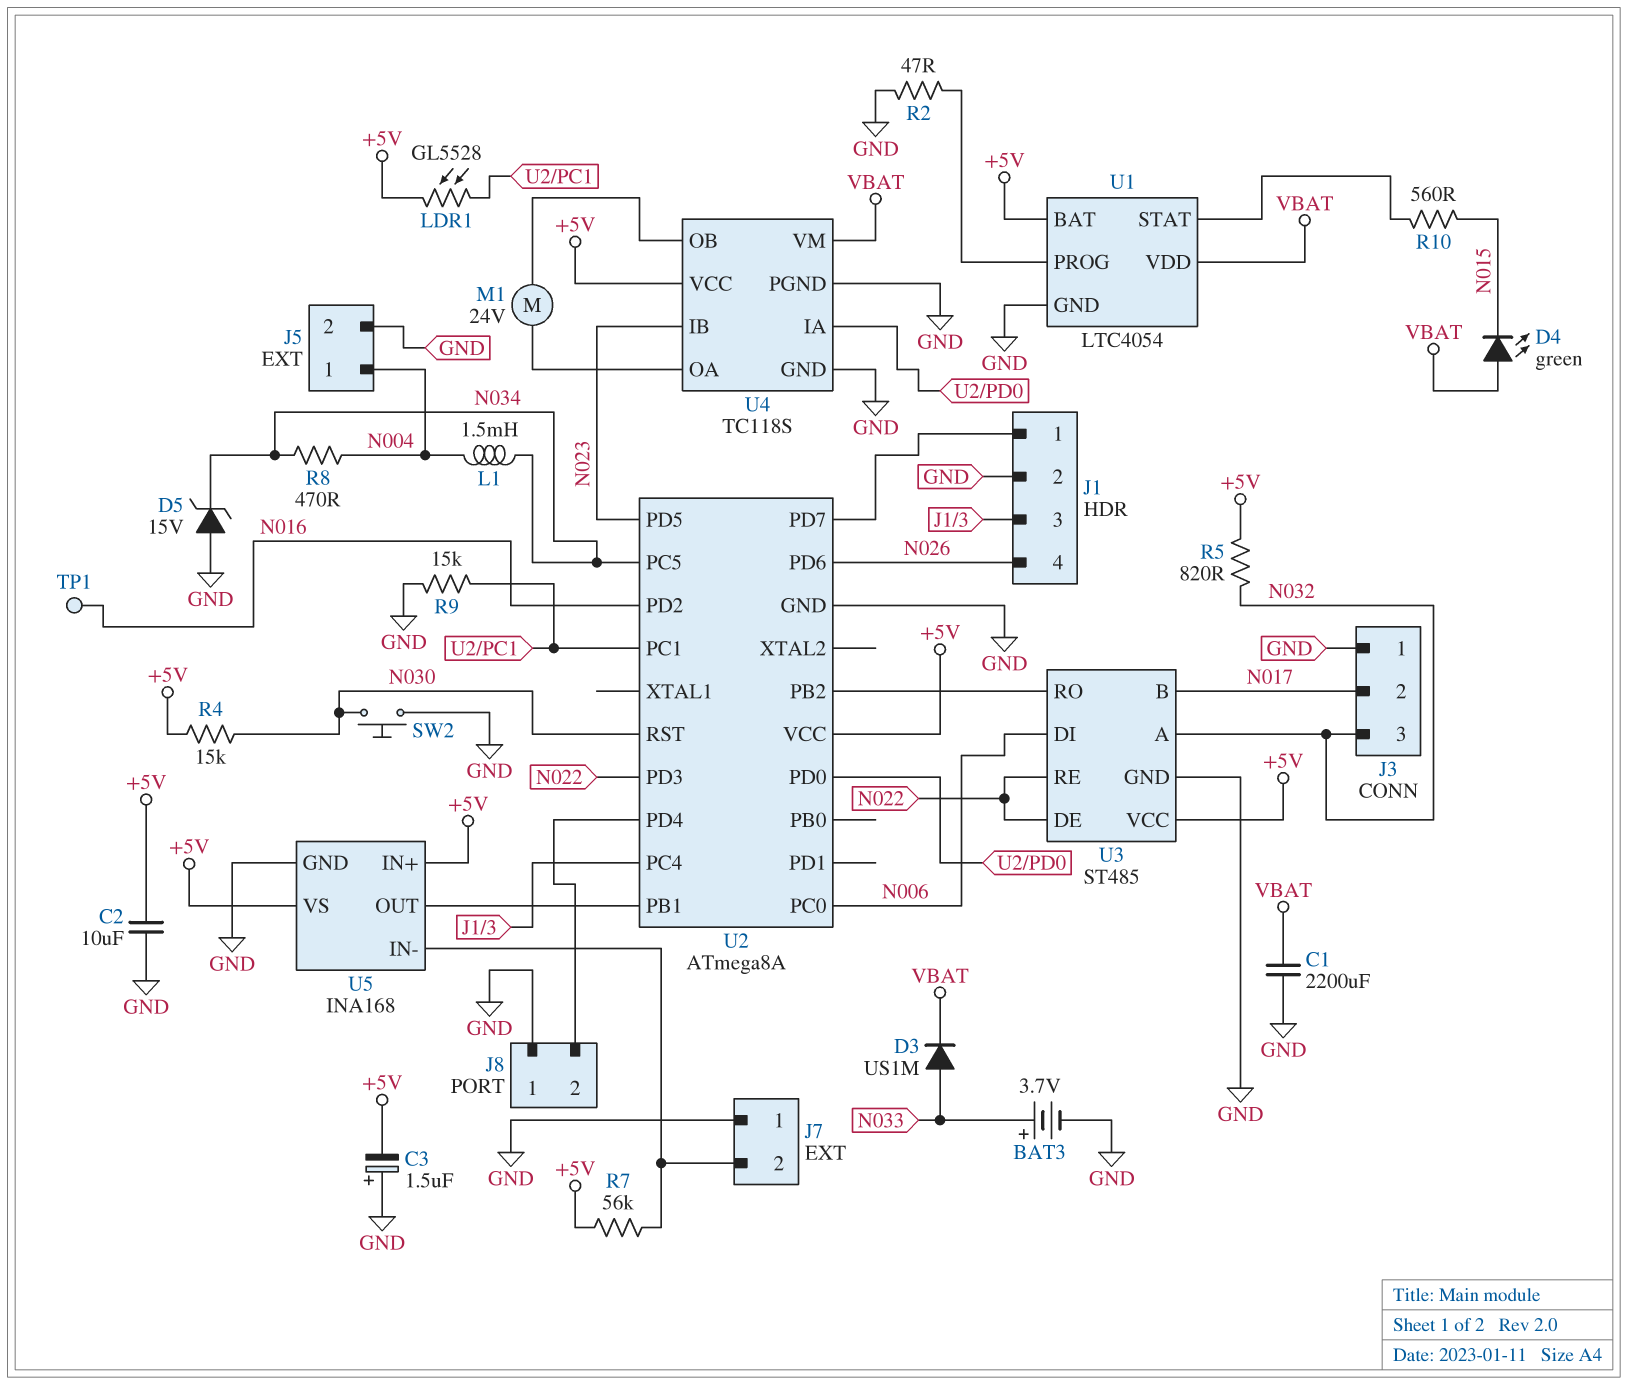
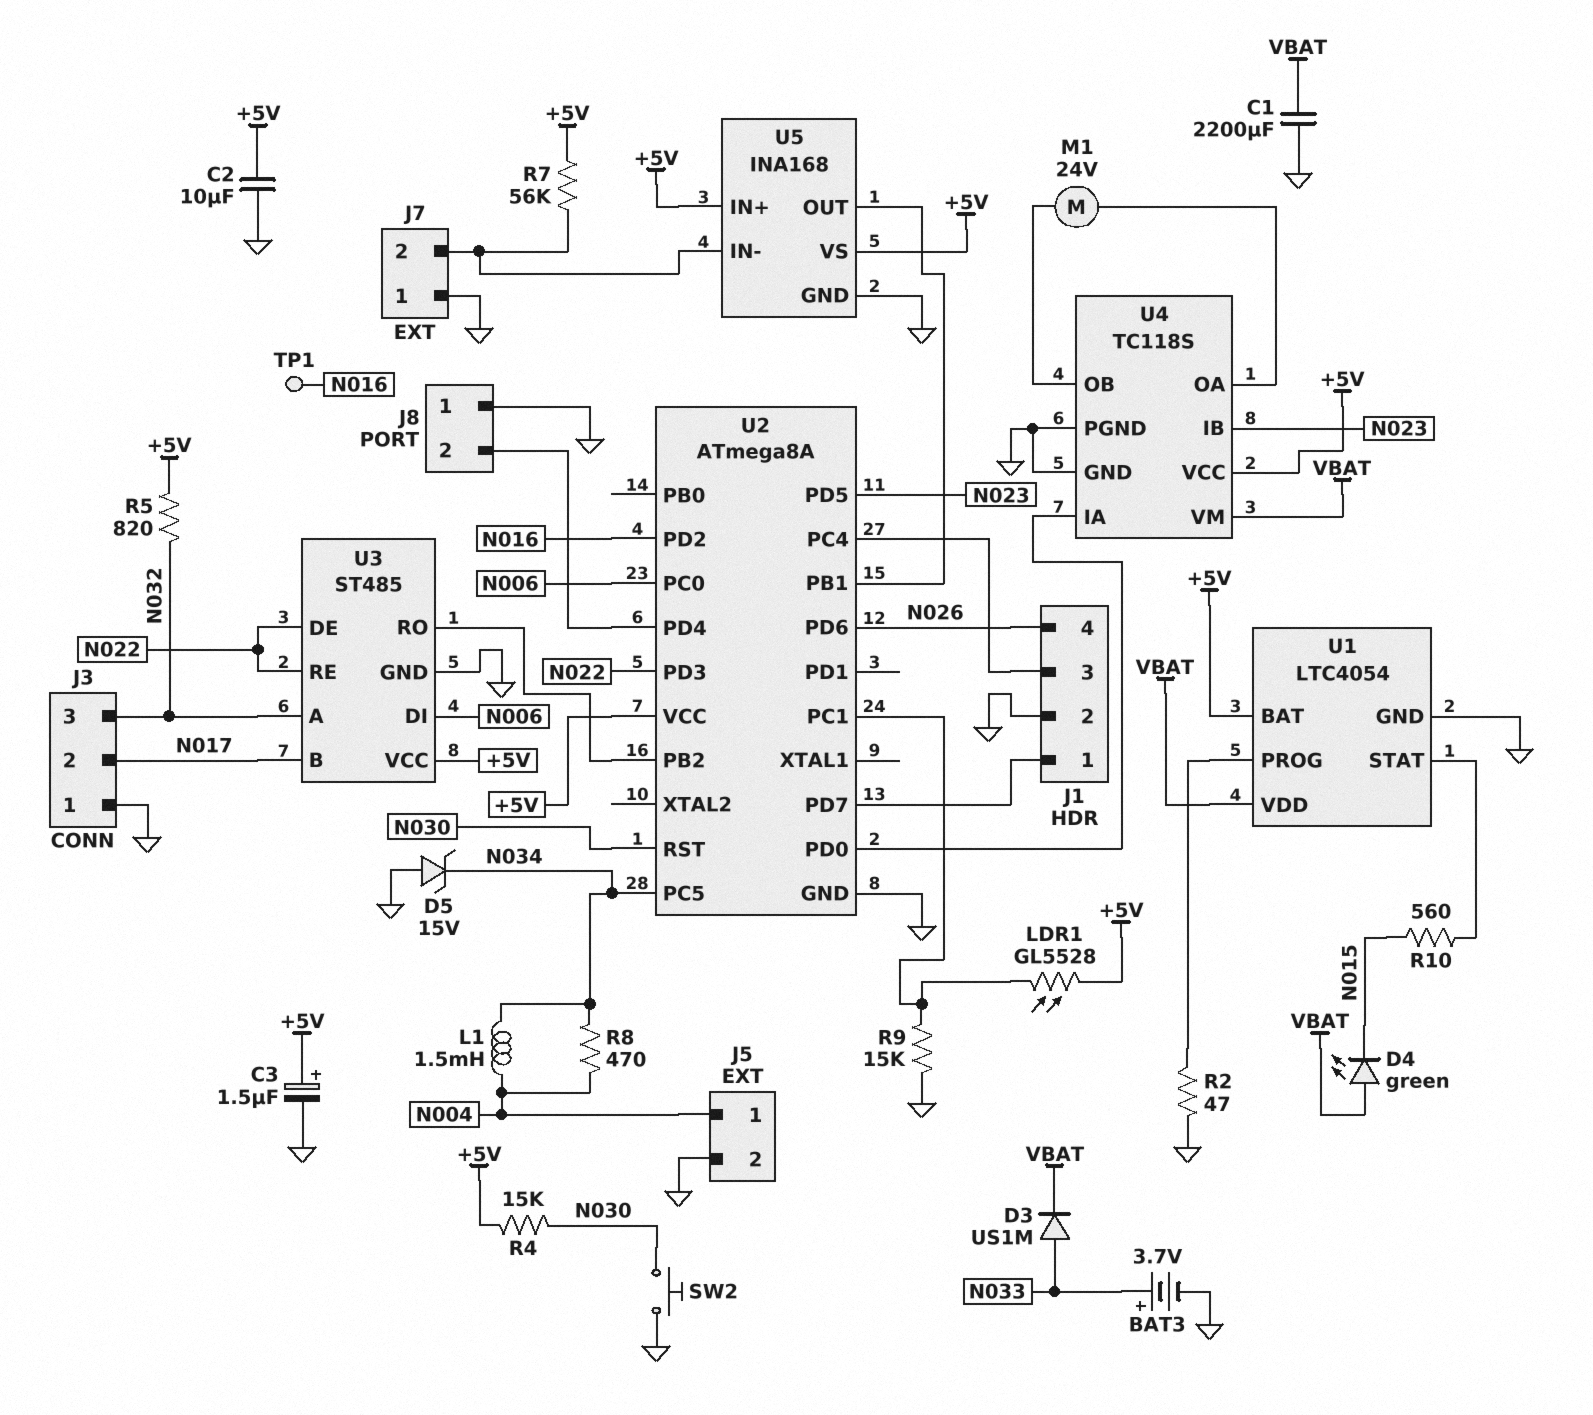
C3: 1.5uF (plus GND, minus +5V) -> 1.5uF (plus +5V, minus GND)

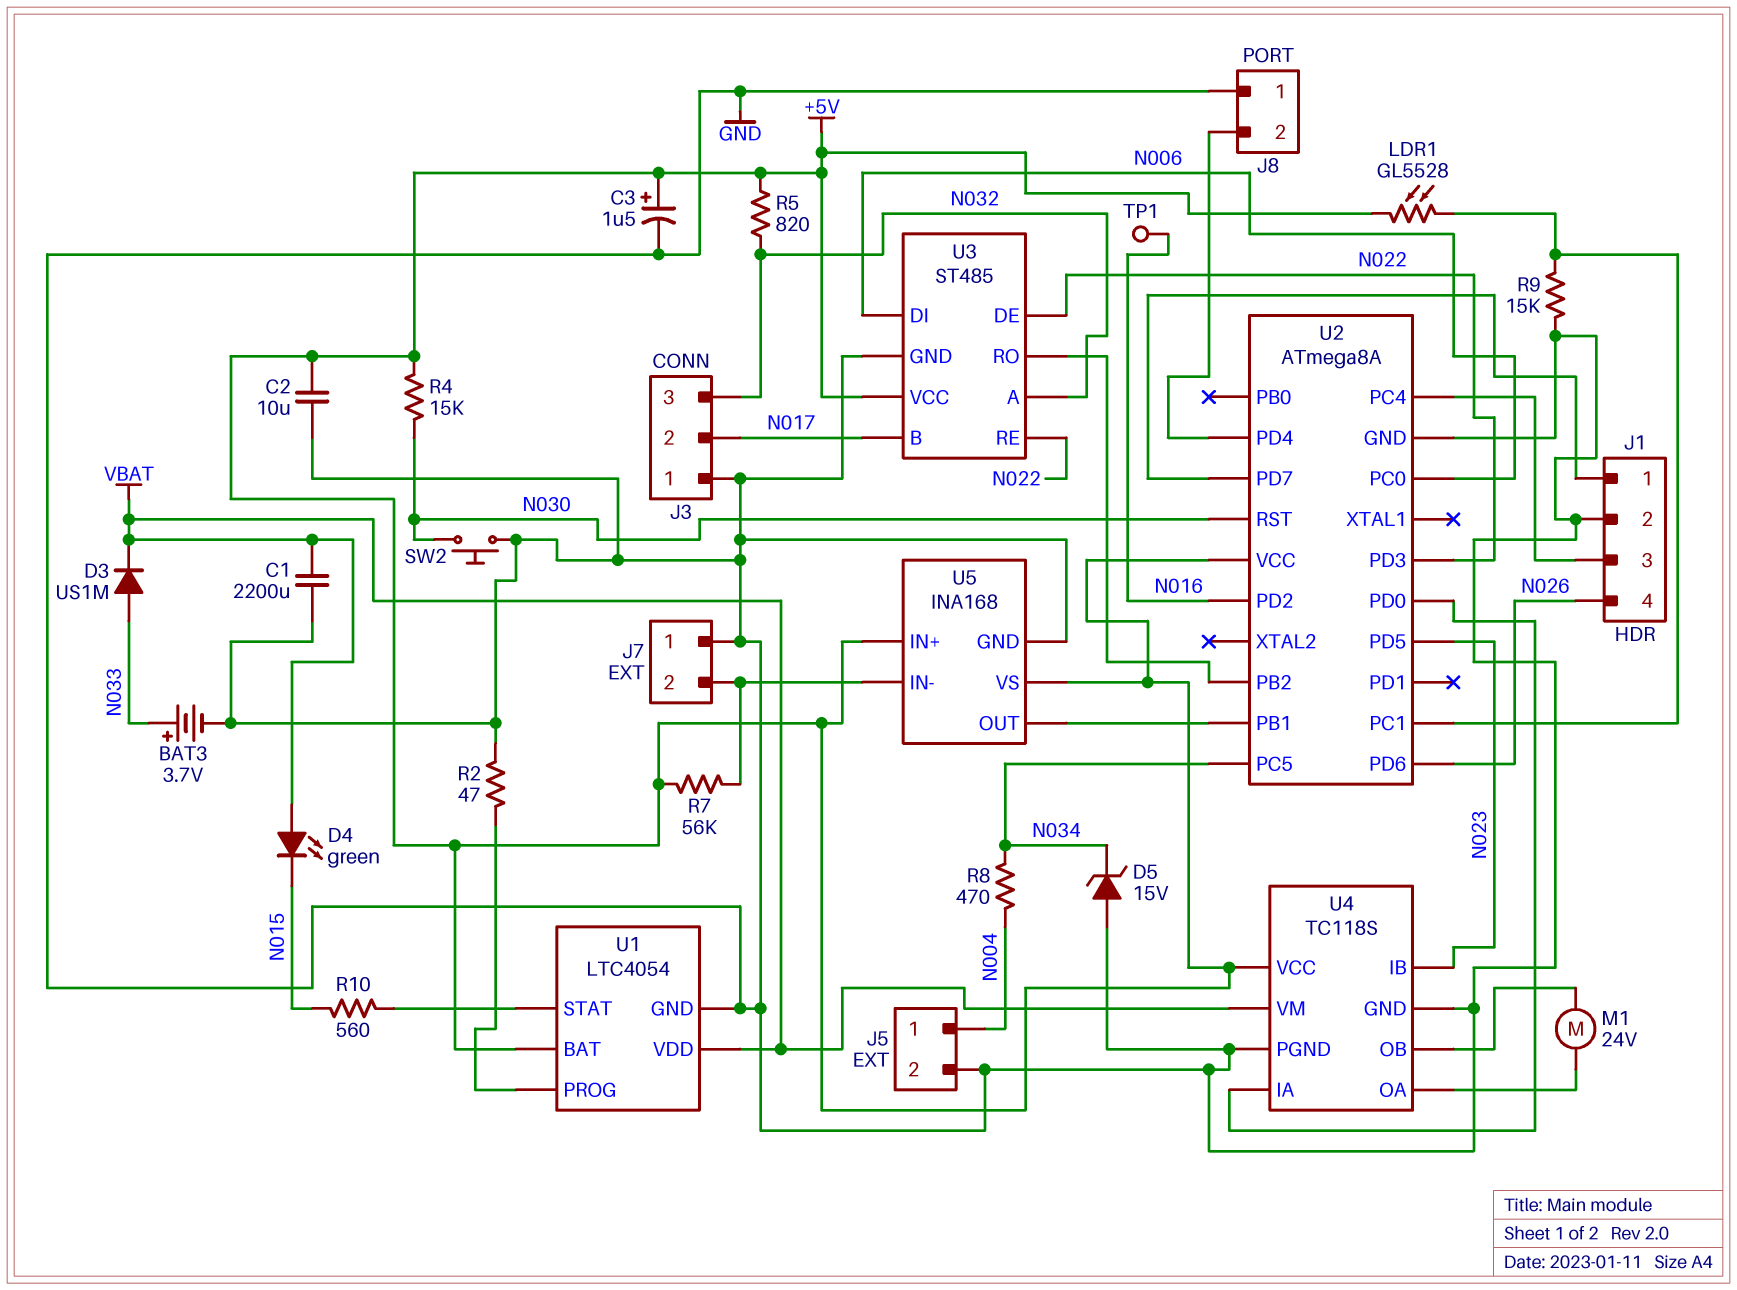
L1: 1.5mH (N004, N034) -> none

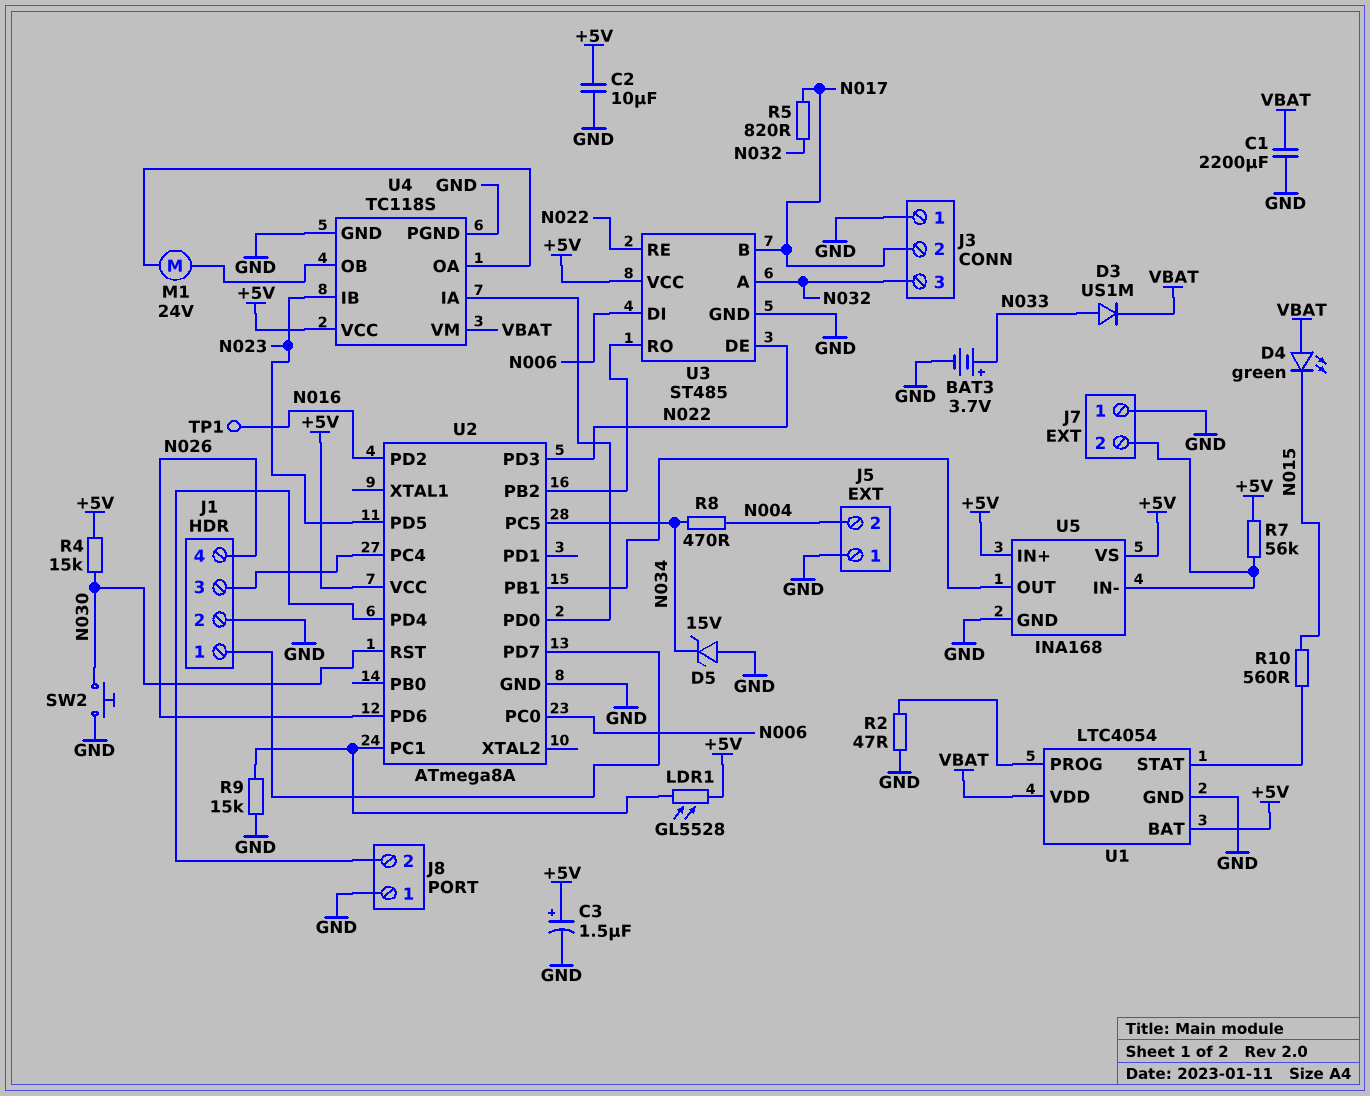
J5 pin 1: N004 -> GND
J5 pin 2: GND -> N004
R5: 820 (+5V, N032) -> 820 (N017, N032)

